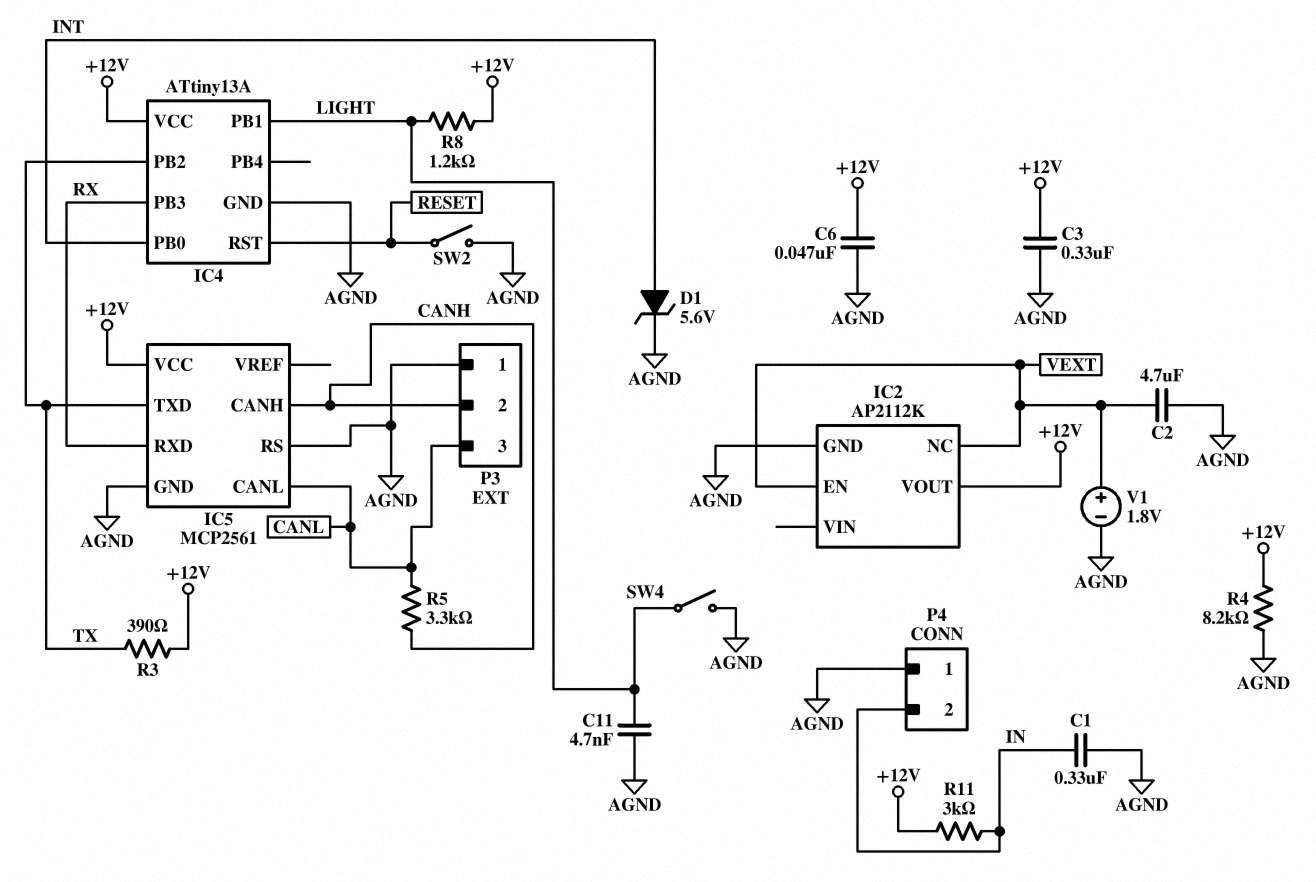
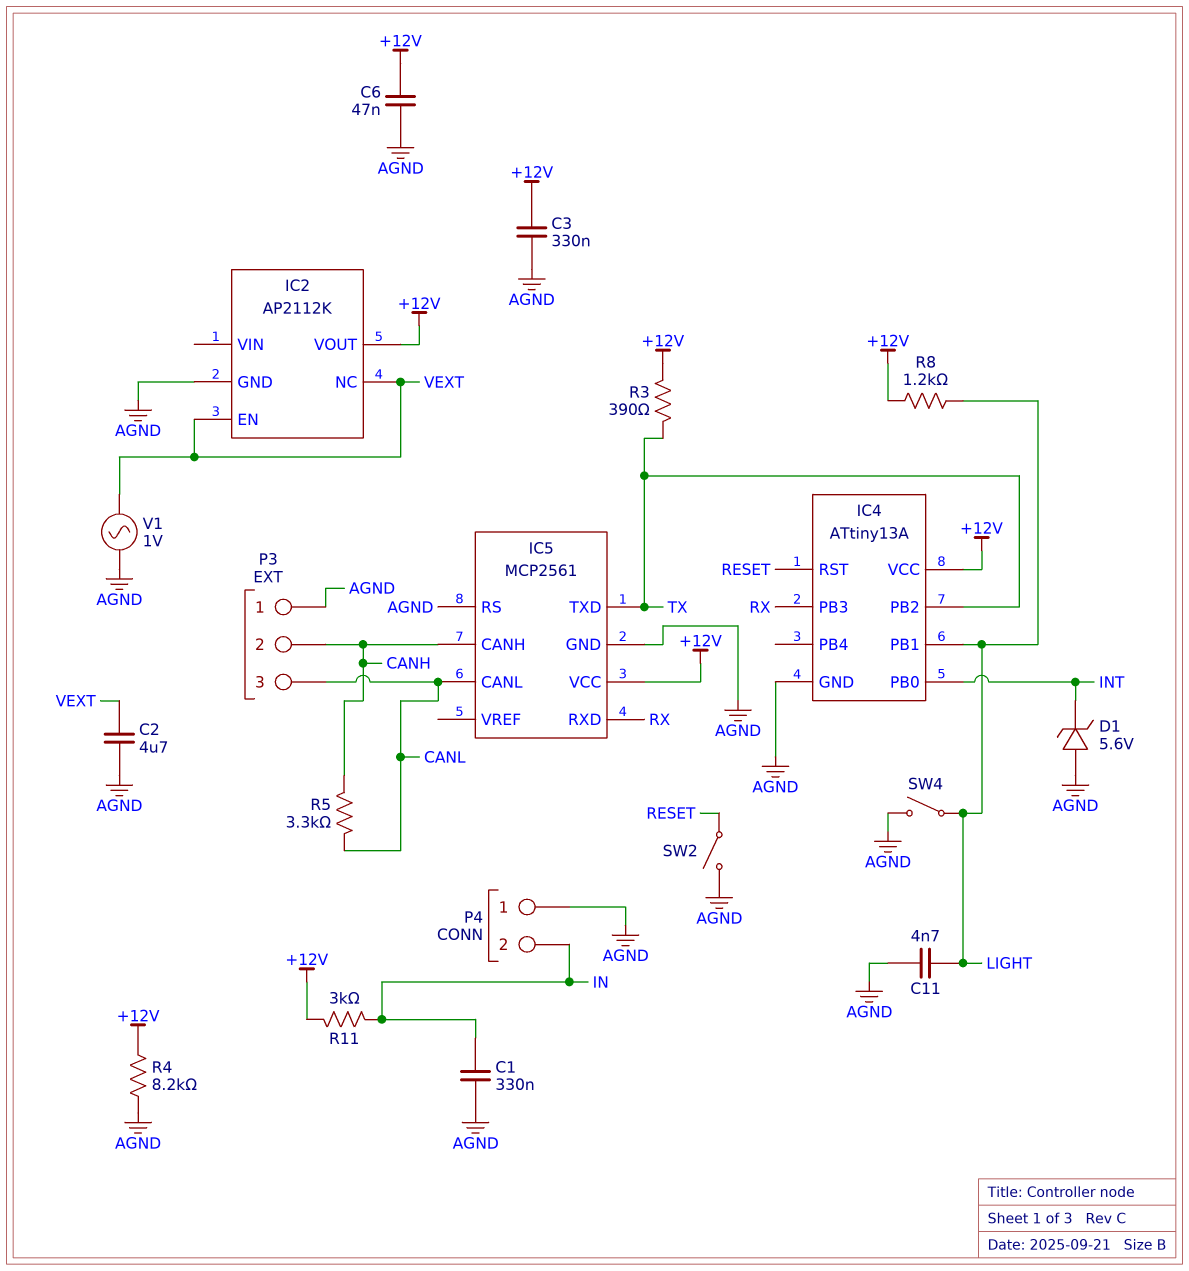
D1: zener 5.6V (A INT, K AGND) -> zener 5.6V (A AGND, K INT)
V1: 1.8V (plus VEXT, minus AGND) -> AC 1V (AGND, VEXT)

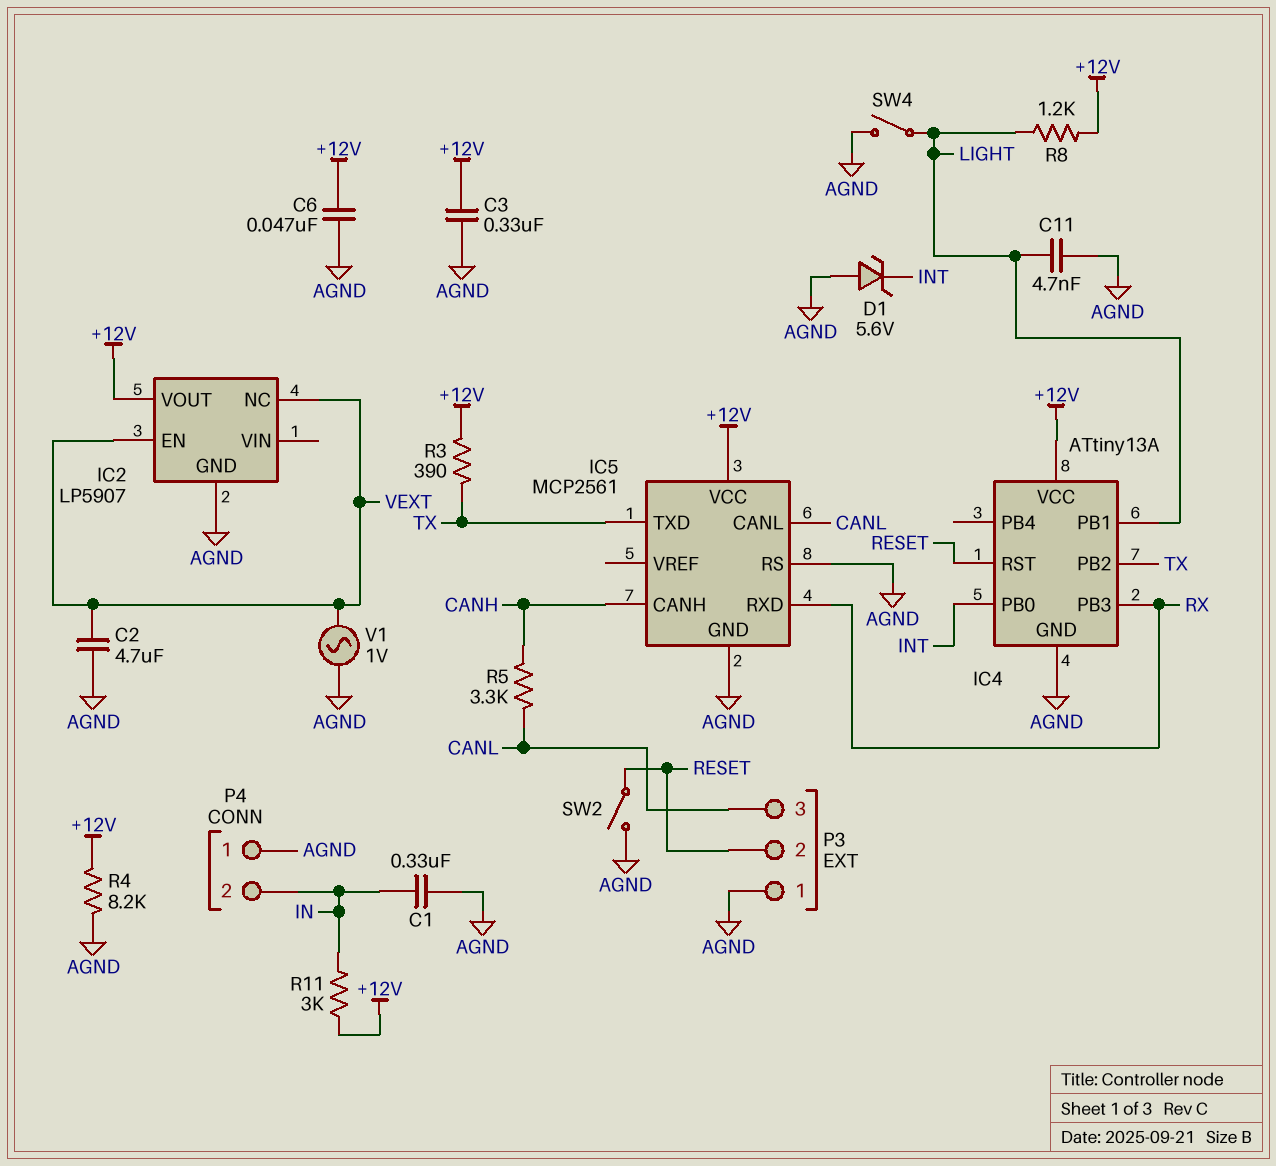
IC2: AP2112K -> LP5907
P3 pin 2: CANH -> RESET

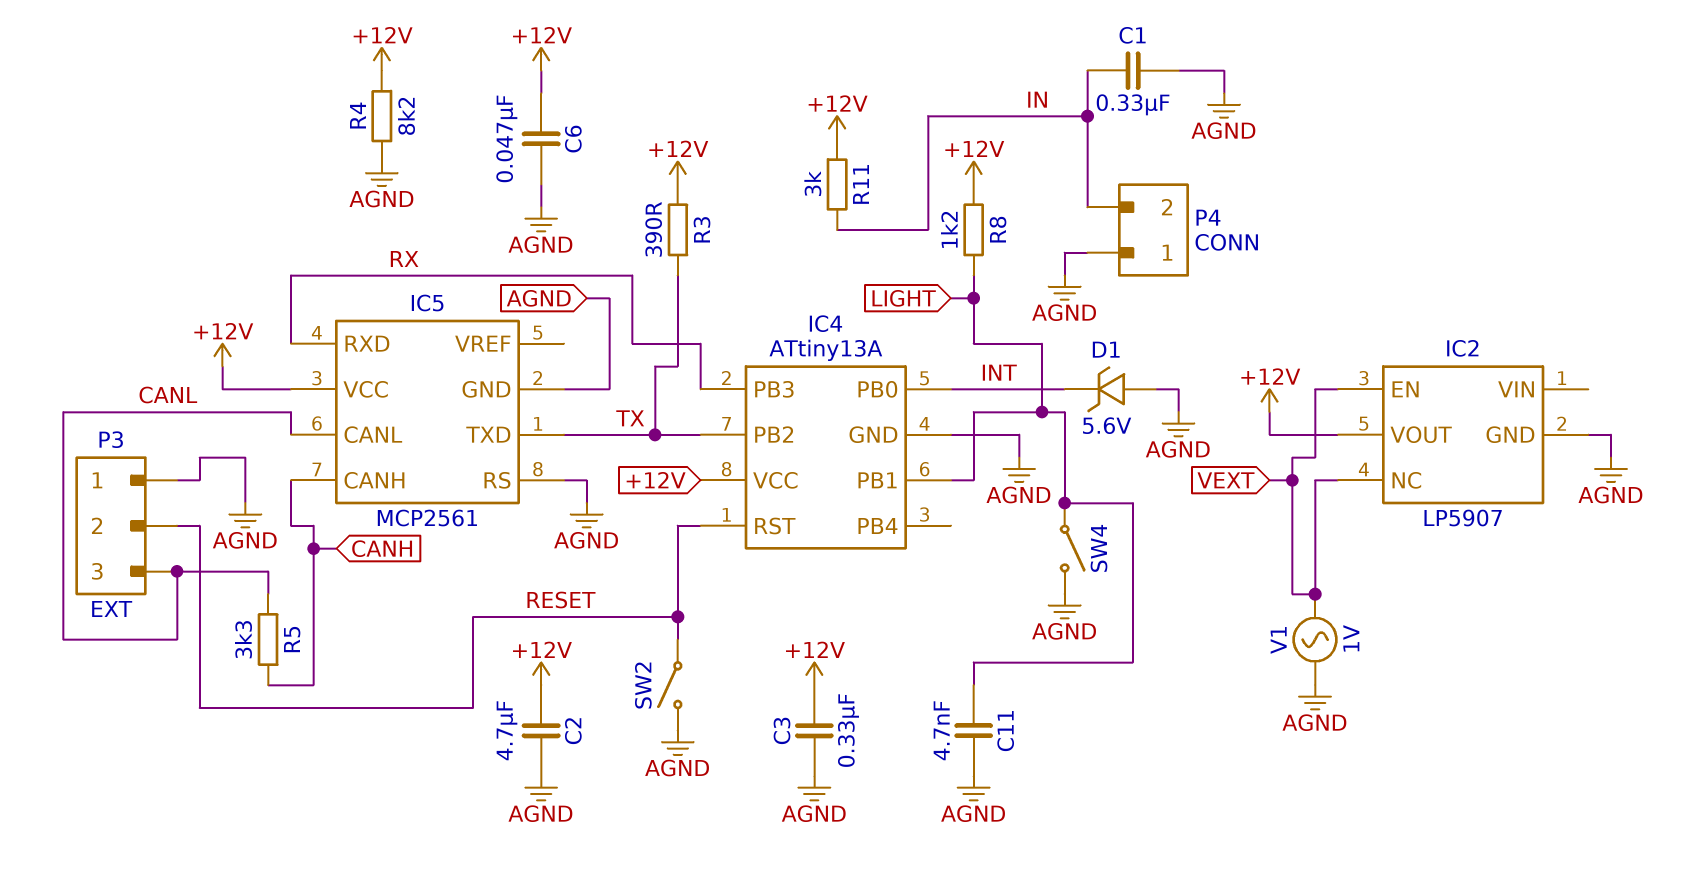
C2: 4.7uF (AGND, VEXT) -> 4.7uF (+12V, AGND)

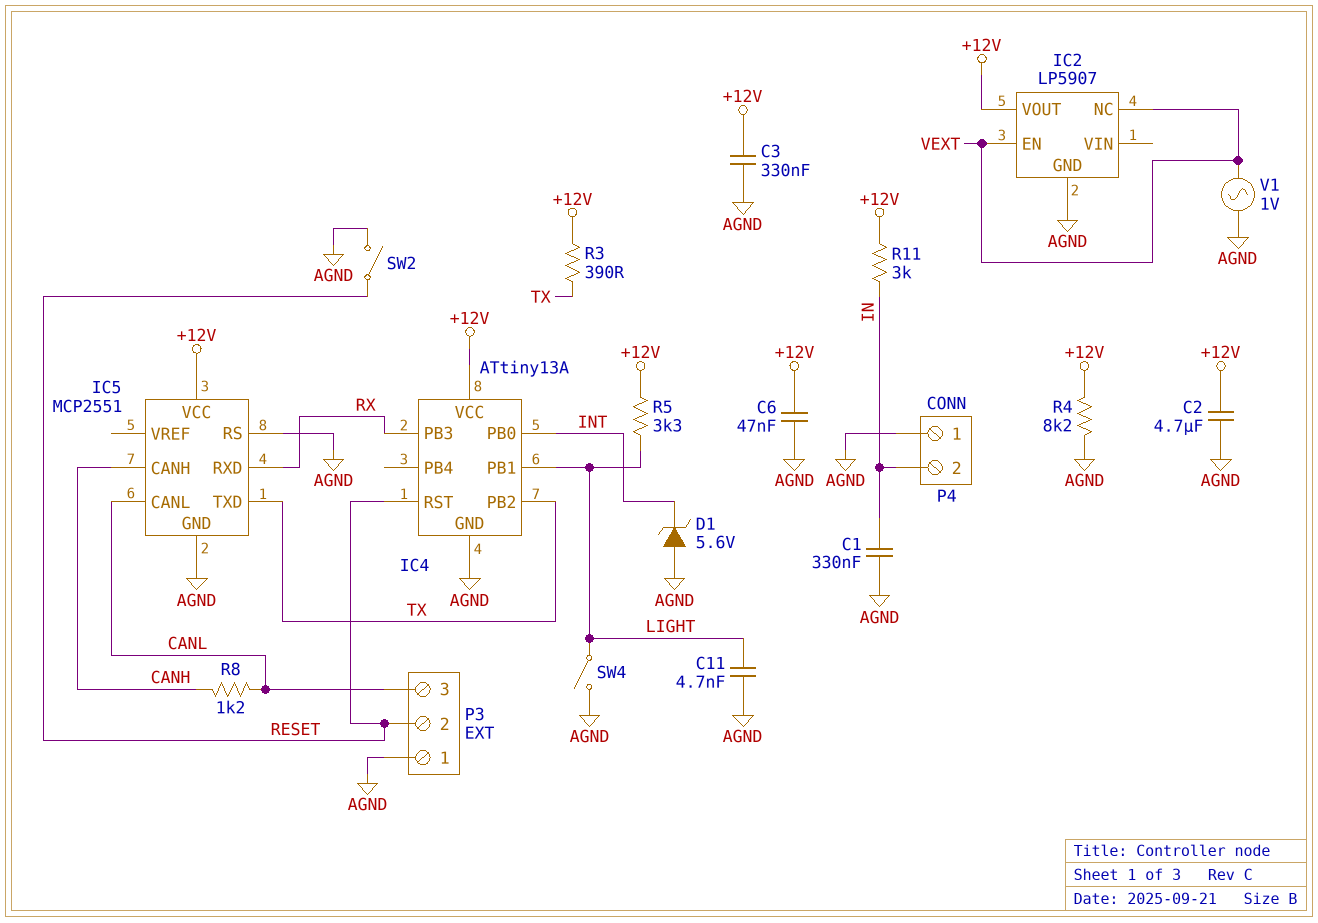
IC5: MCP2561 -> MCP2551
R5: 3.3k (CANH, CANL) -> 3.3k (+12V, LIGHT)
R8: 1.2k (+12V, LIGHT) -> 1.2k (CANH, CANL)

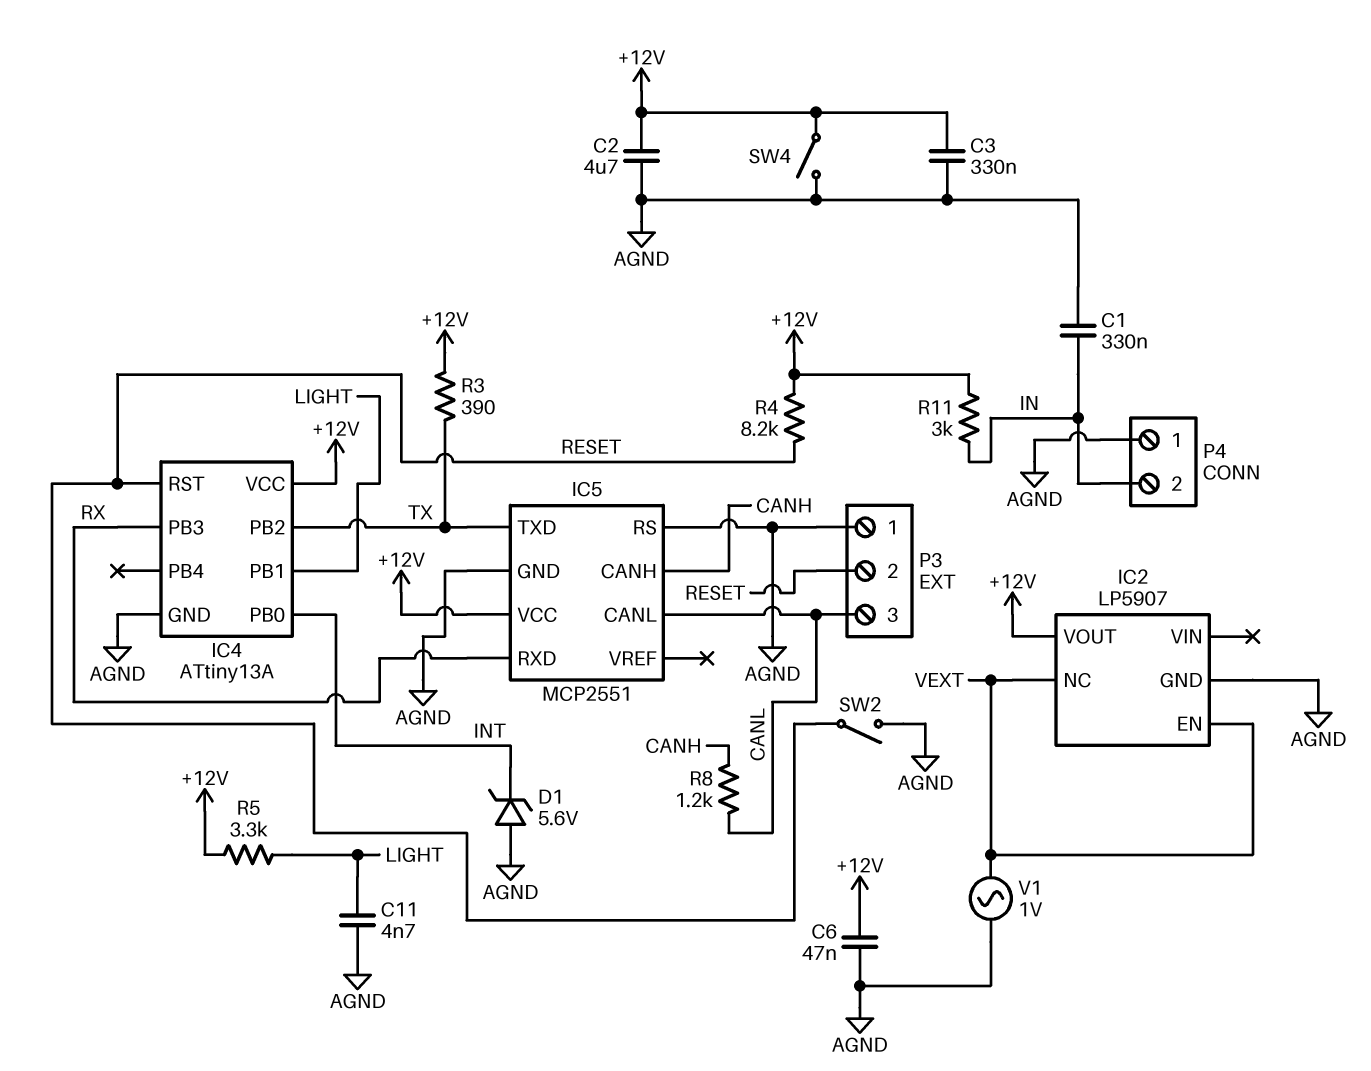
R4: 8.2k (+12V, AGND) -> 8.2k (+12V, RESET)
SW4: switch (AGND, LIGHT) -> switch (+12V, AGND)

